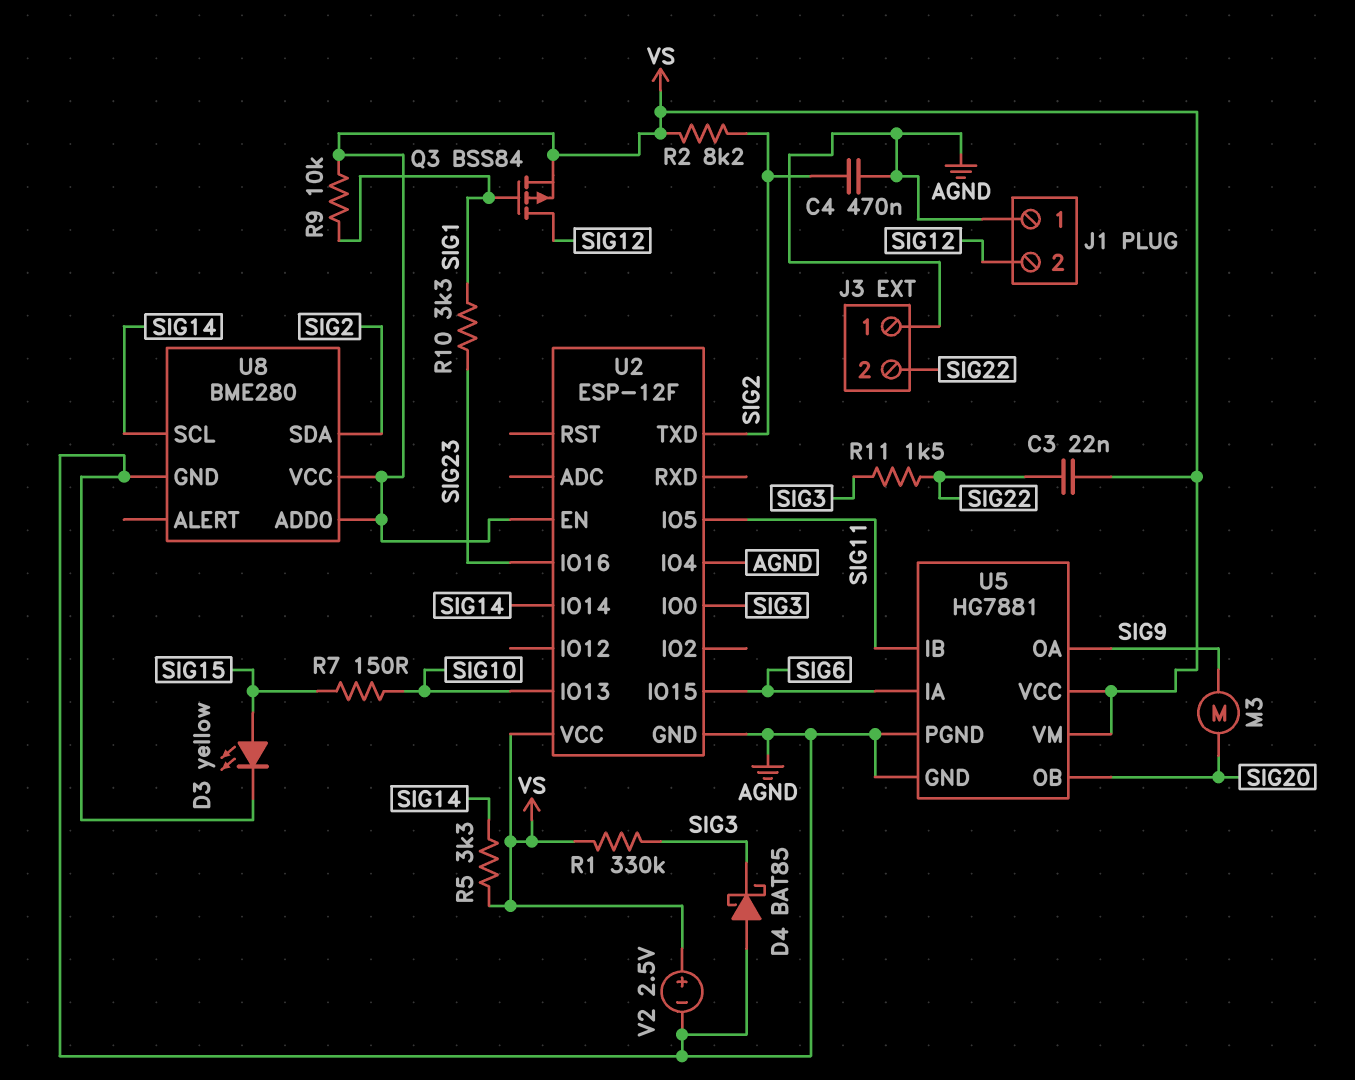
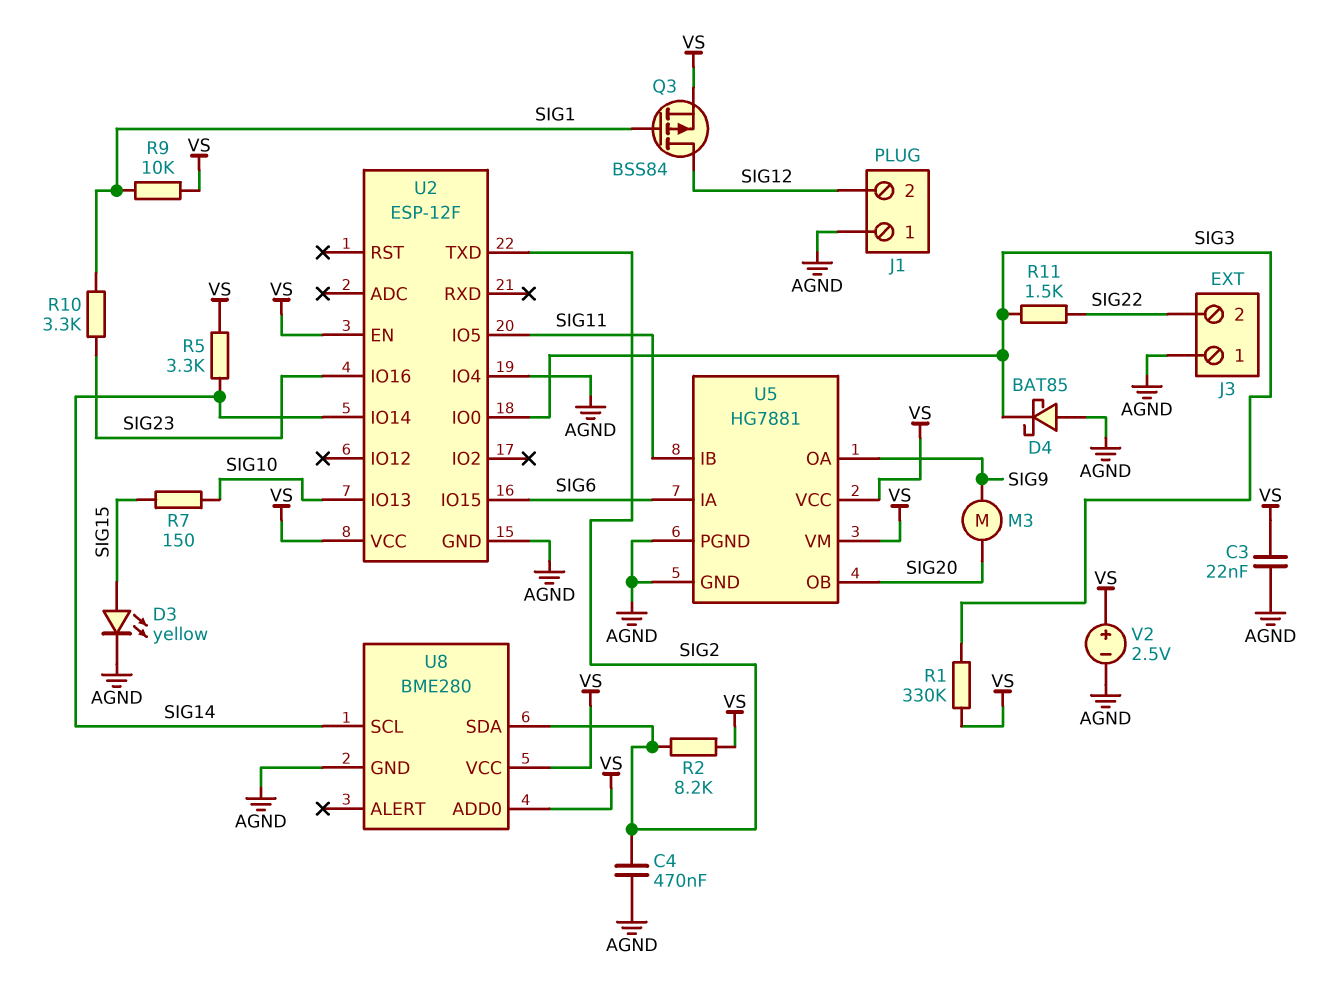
C3: 22nF (SIG22, VS) -> 22nF (AGND, VS)

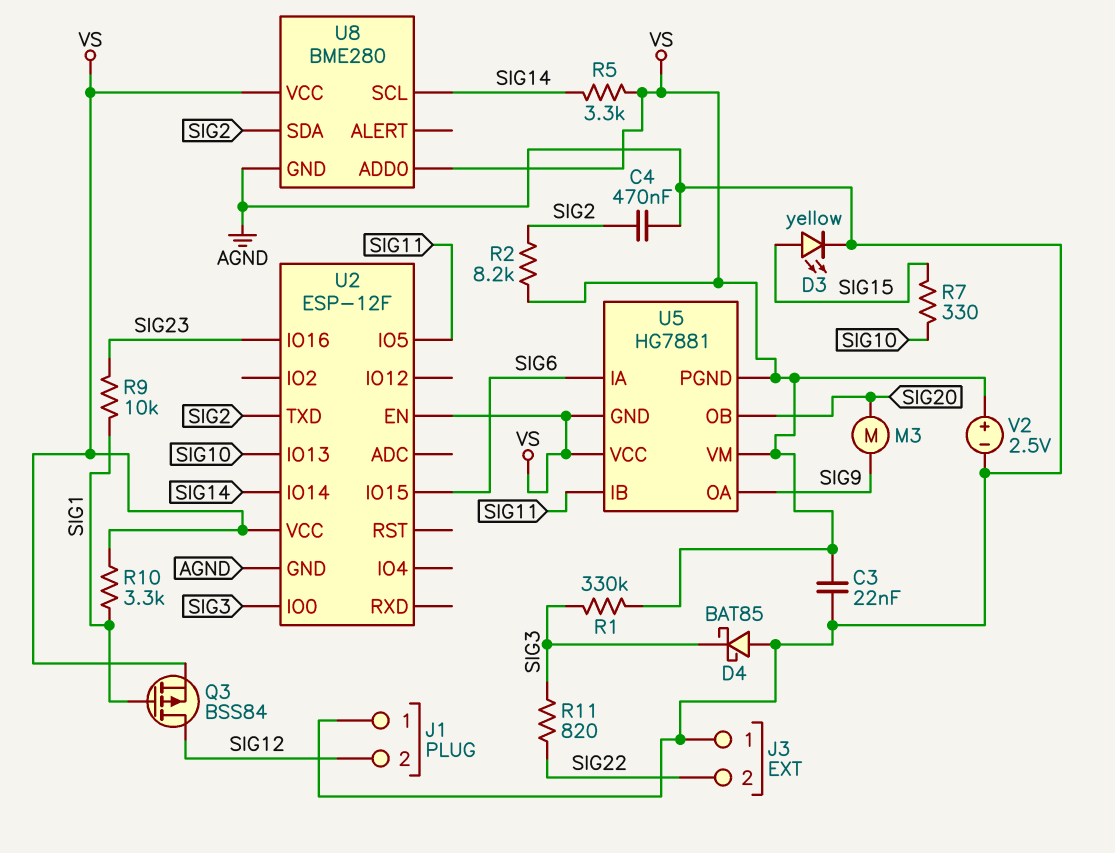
R7: 150 (SIG10, SIG15) -> 330 (SIG10, SIG15)
R9: 10k (SIG1, VS) -> 10k (SIG1, SIG23)
R10: 3.3k (SIG1, SIG23) -> 3.3k (SIG1, VS)
R11: 1.5k (SIG3, SIG22) -> 820 (SIG3, SIG22)
U2 pin IO4: AGND -> none
U5 pin GND: AGND -> VS
U5 pin PGND: AGND -> VS

